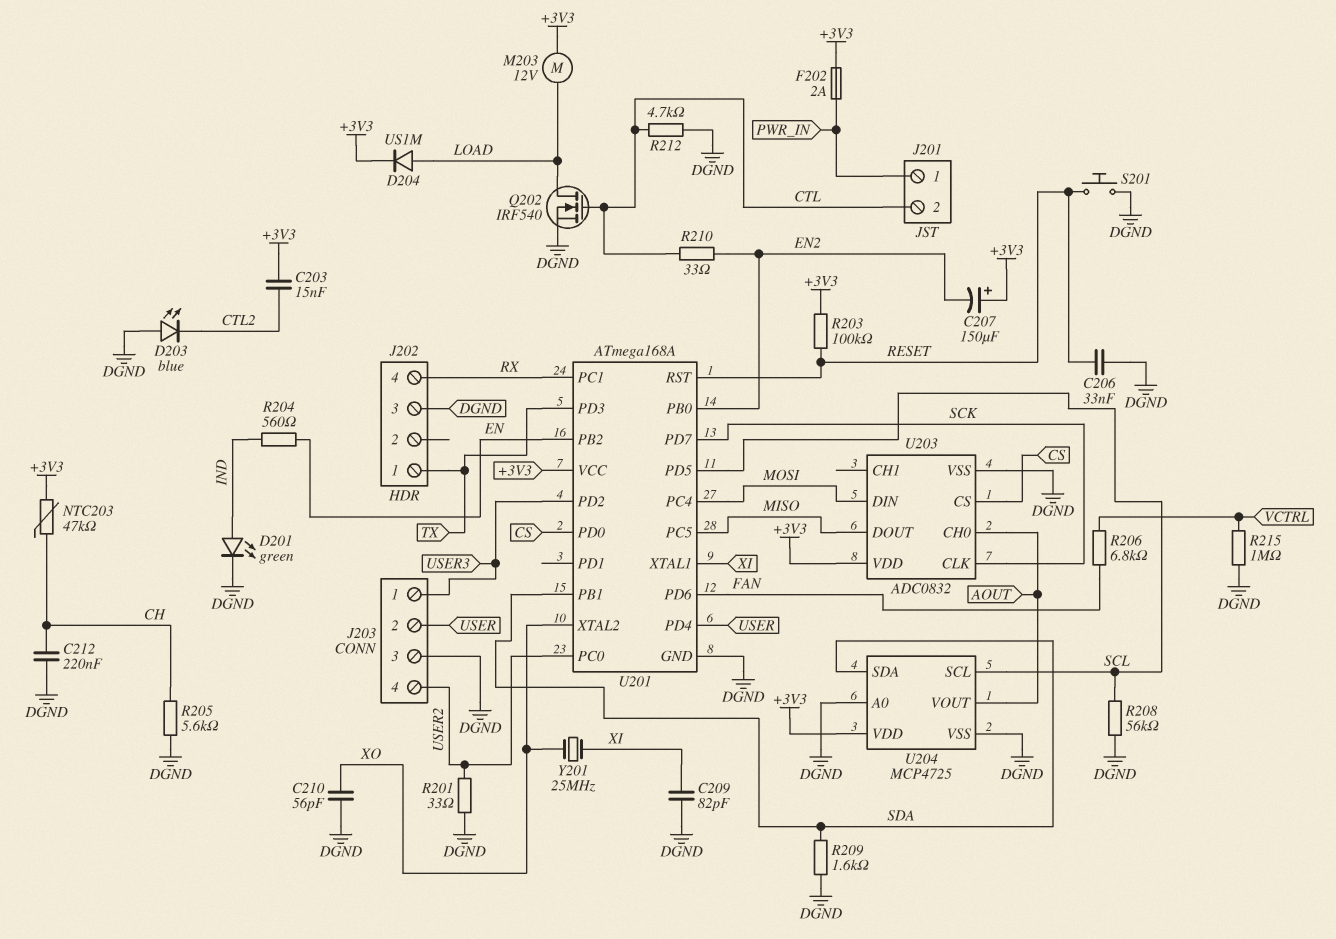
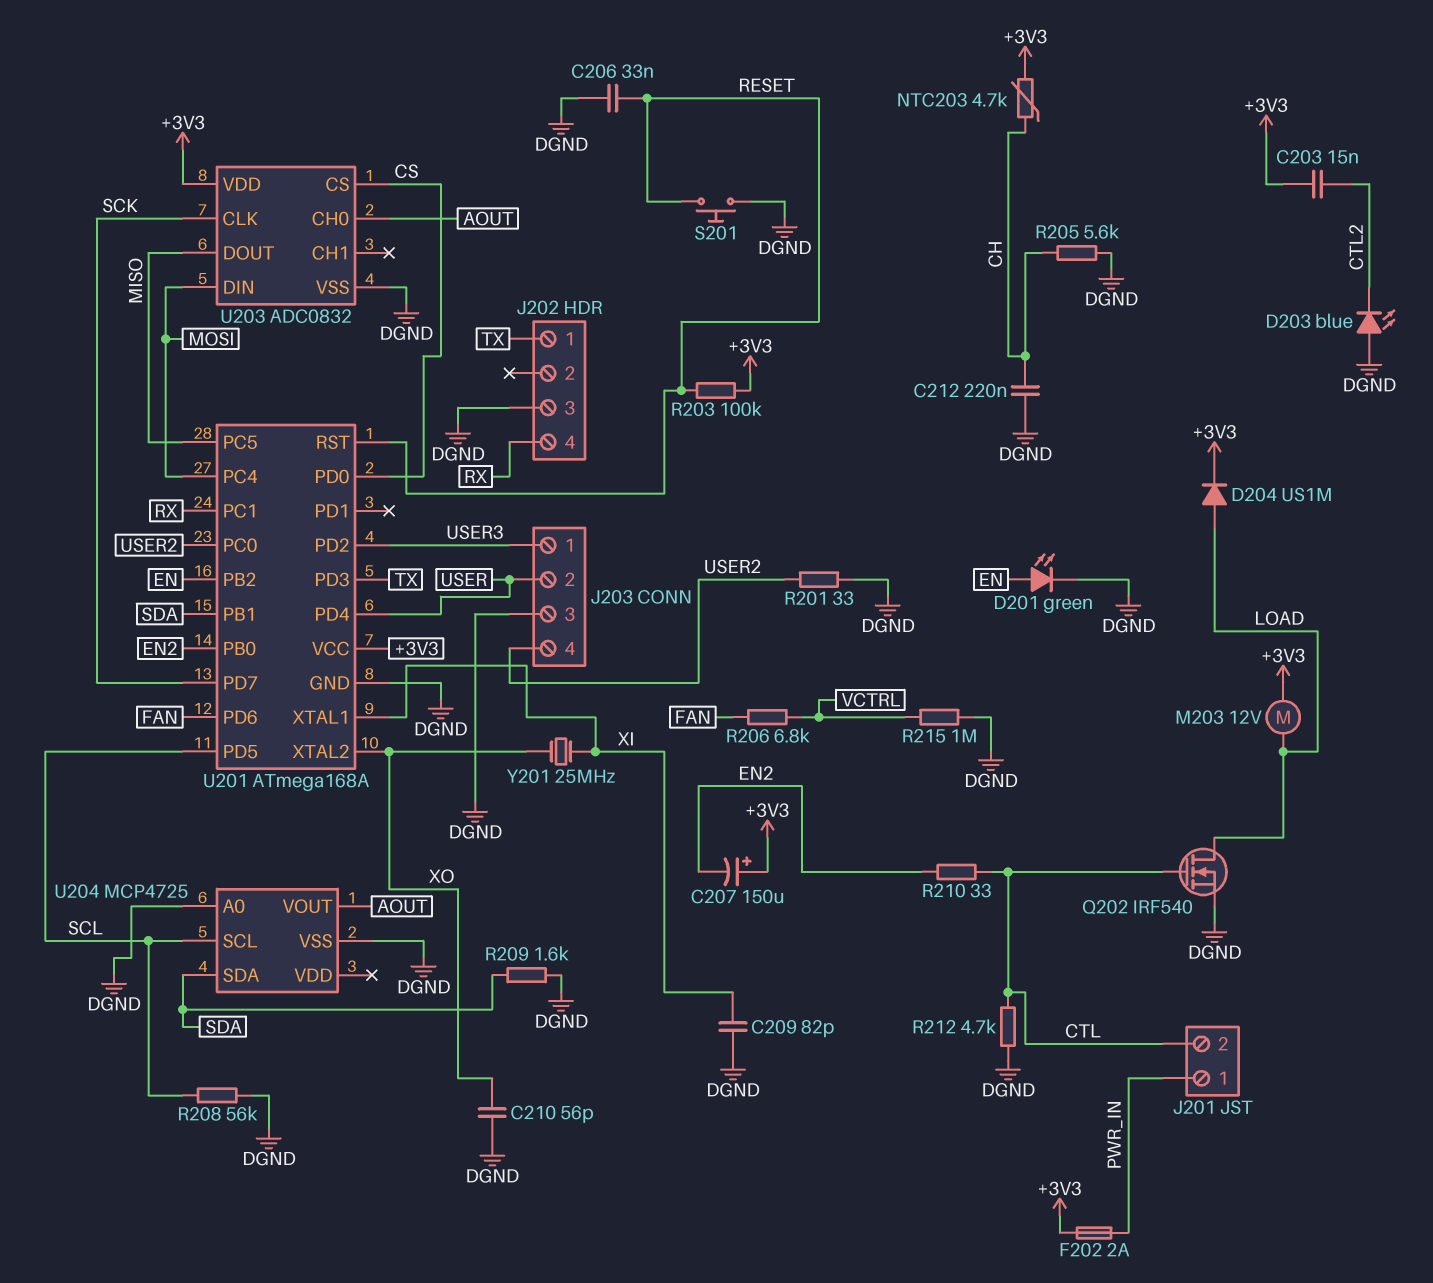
D201: LED green (A IND, K DGND) -> LED green (A EN, K DGND)
NTC203: 47k (+3V3, CH) -> 4.7k (+3V3, CH)
R204: 560 (EN, IND) -> none
U204 pin VDD: +3V3 -> none

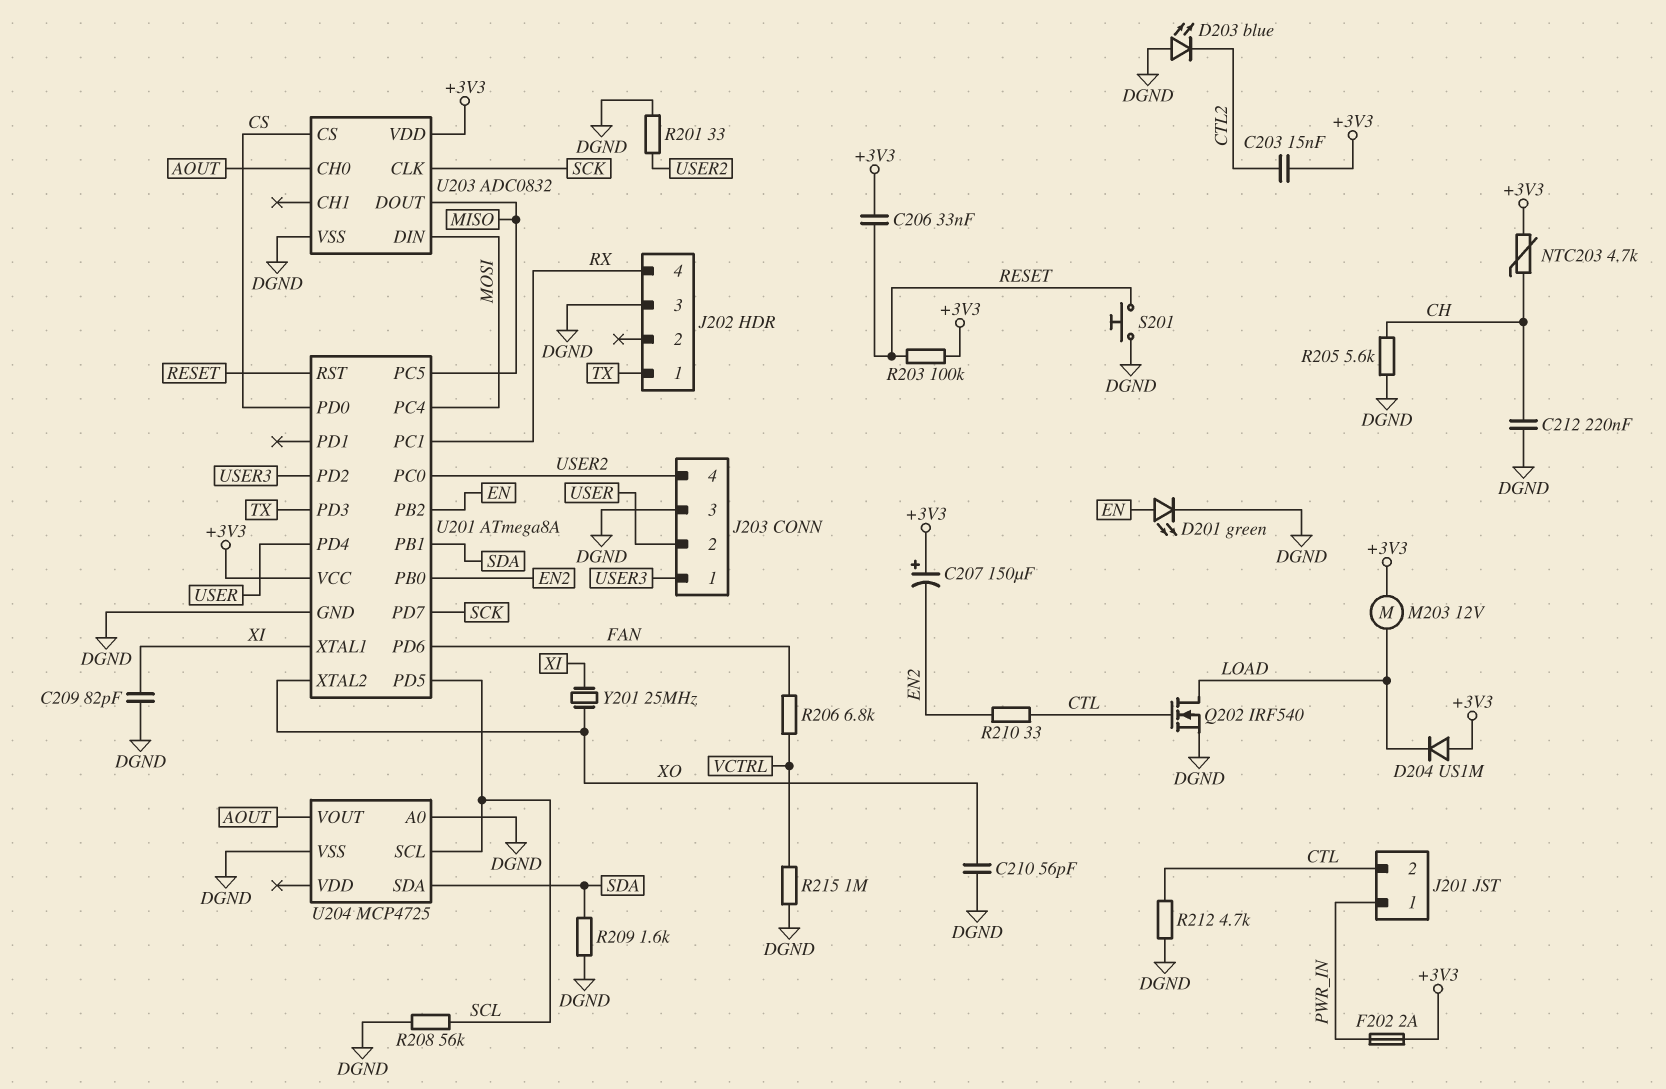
C206: 33nF (DGND, RESET) -> 33nF (+3V3, RESET)
D204: diode US1M (A LOAD, K +3V3) -> diode US1M (A +3V3, K LOAD)
U201: ATmega168A -> ATmega8A

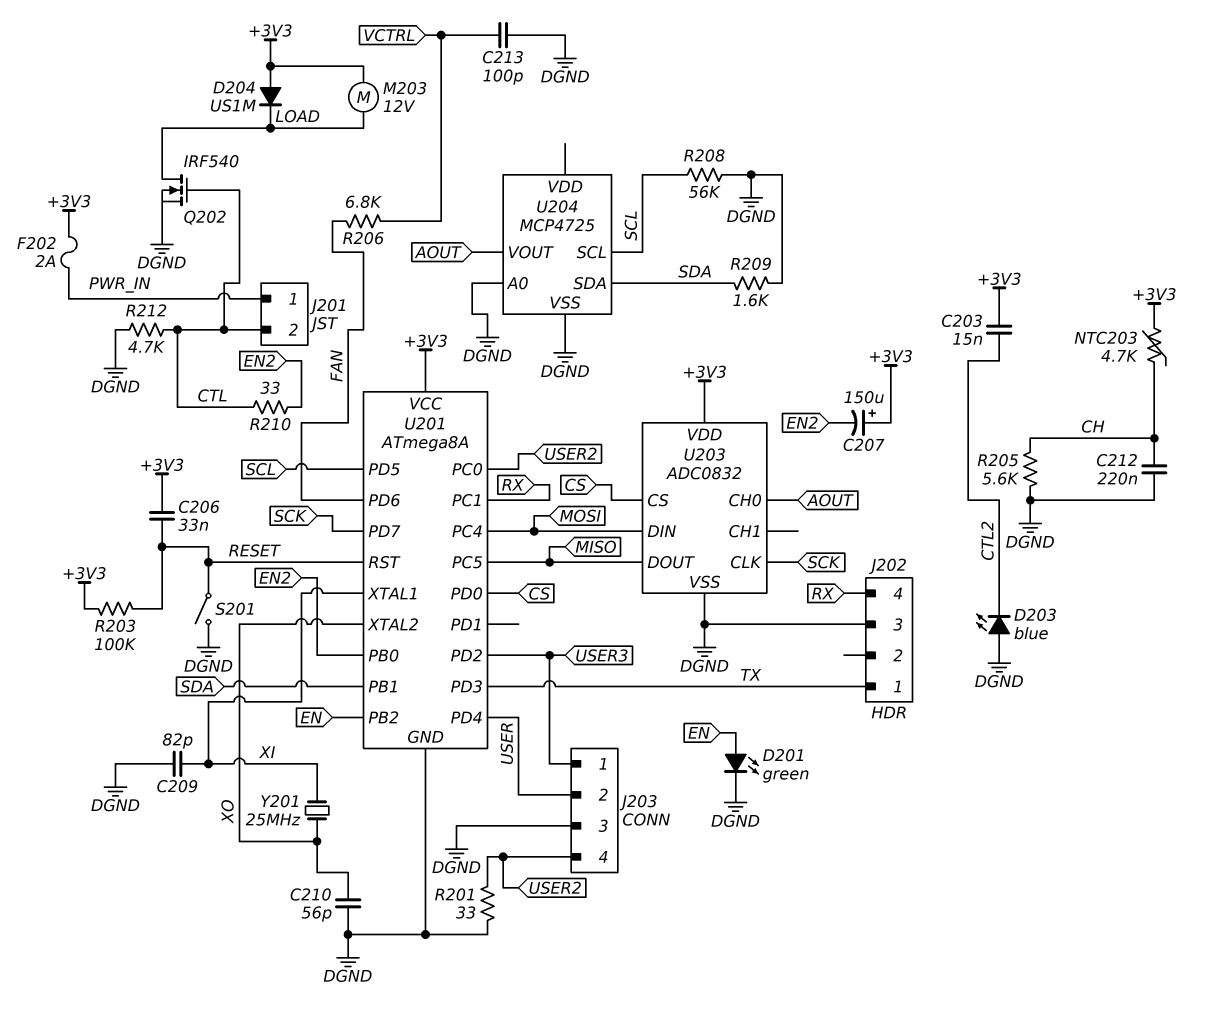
C213: none -> 100pF (DGND, VCTRL)
R215: 1M (DGND, VCTRL) -> none
S201: button (DGND, RESET) -> switch (DGND, RESET)

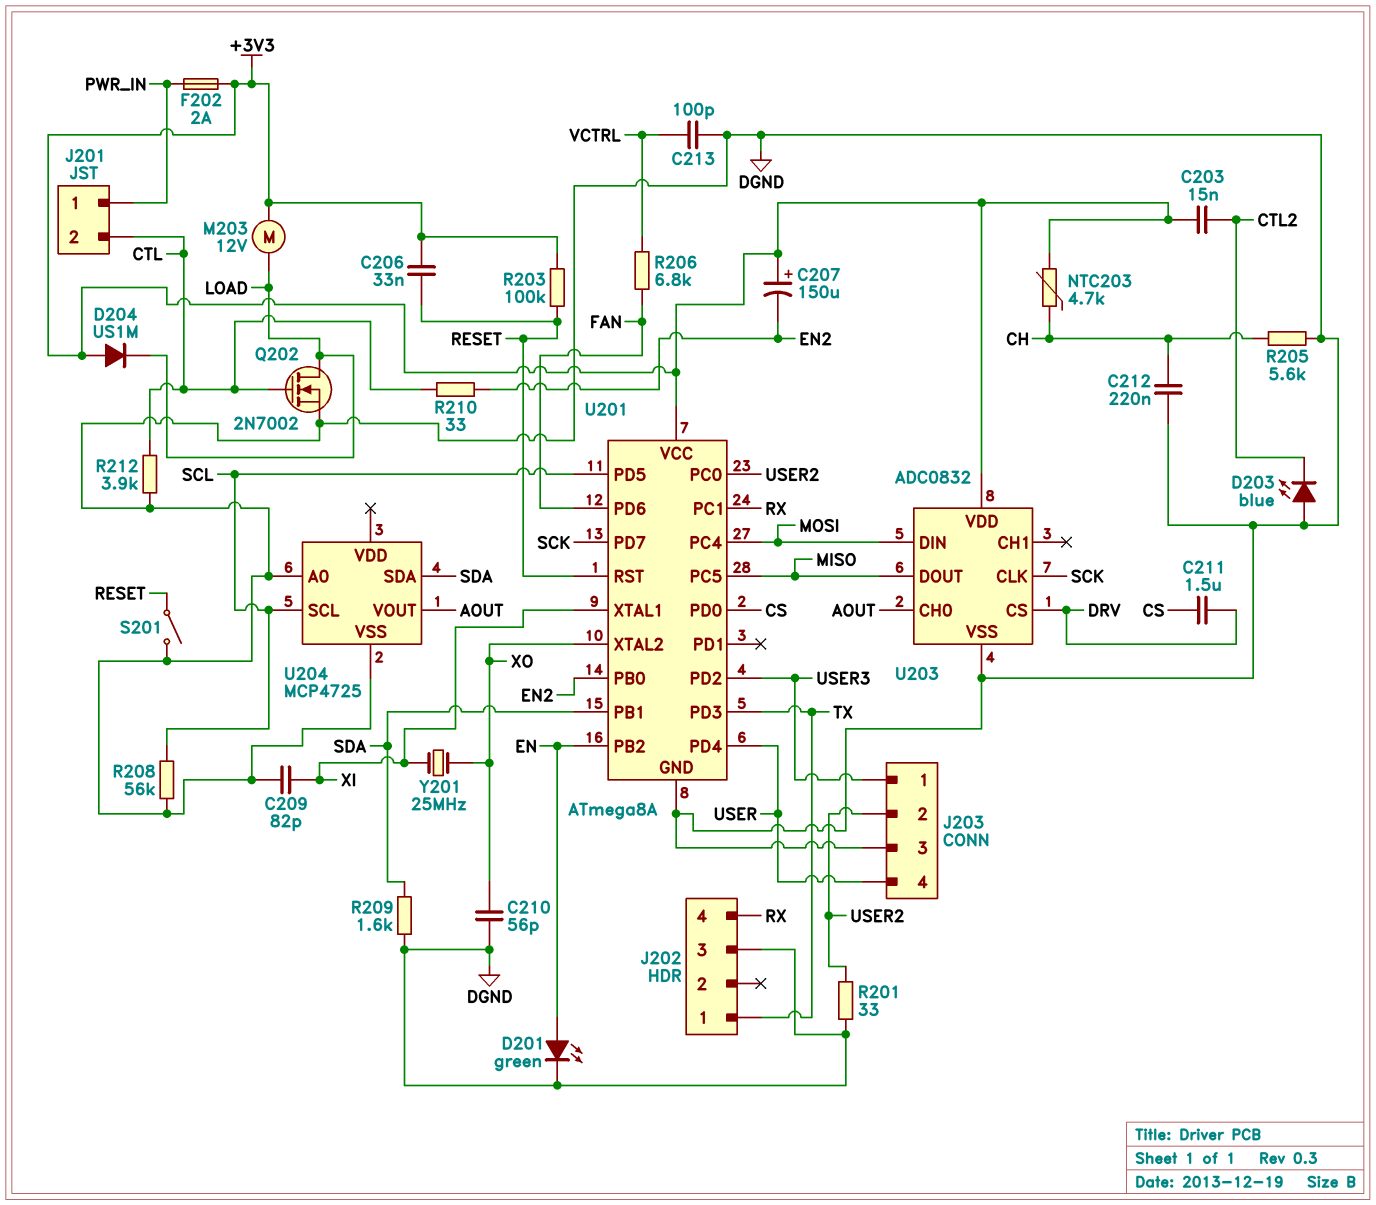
C211: none -> 1.5uF (CS, DRV)
J203 pin 2: USER -> USER2
J203 pin 4: USER2 -> USER
Q202: NMOS IRF540 (G CTL, D LOAD, S DGND) -> NMOS 2N7002 (G CTL, D LOAD, S DGND)
R212: 4.7k (CTL, DGND) -> 3.9k (CTL, DGND)
U203 pin CS: CS -> DRV

